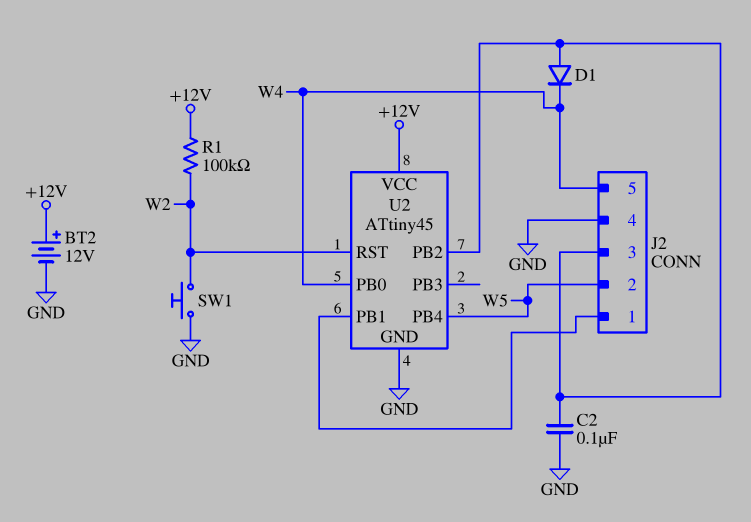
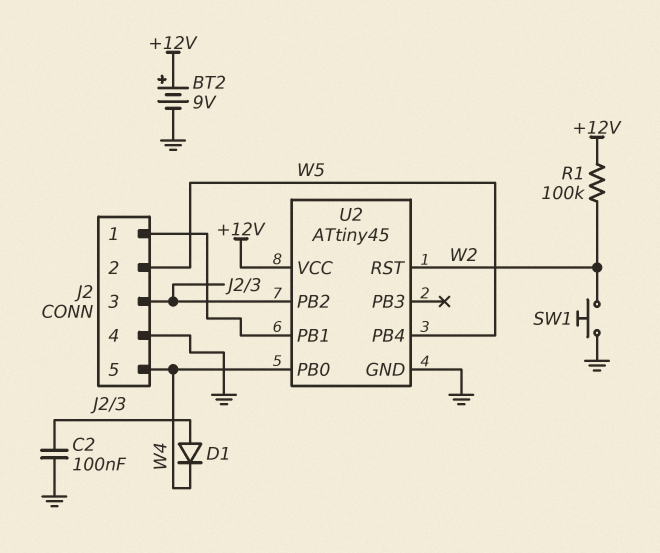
BT2: 12V (plus +12V, minus GND) -> 9V (plus +12V, minus GND)

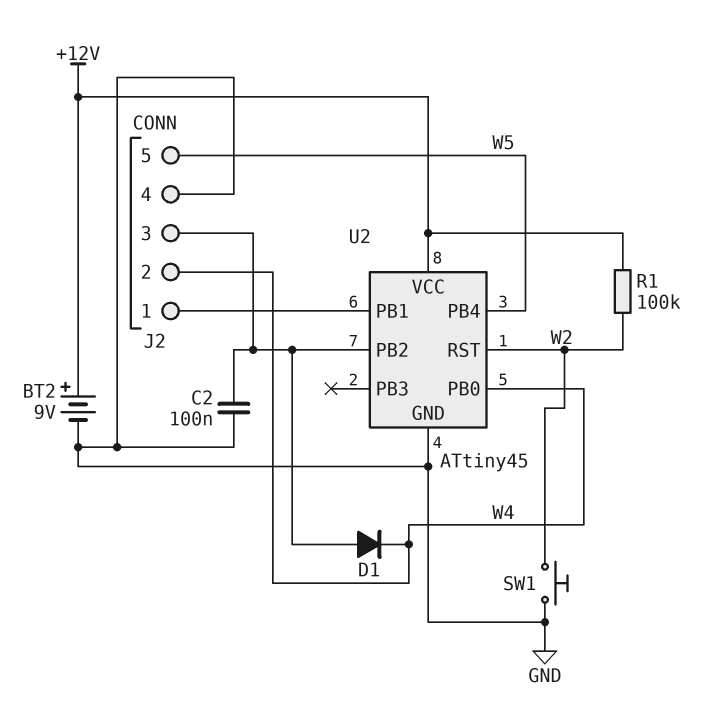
J2 pin 2: W5 -> W4
J2 pin 5: W4 -> W5

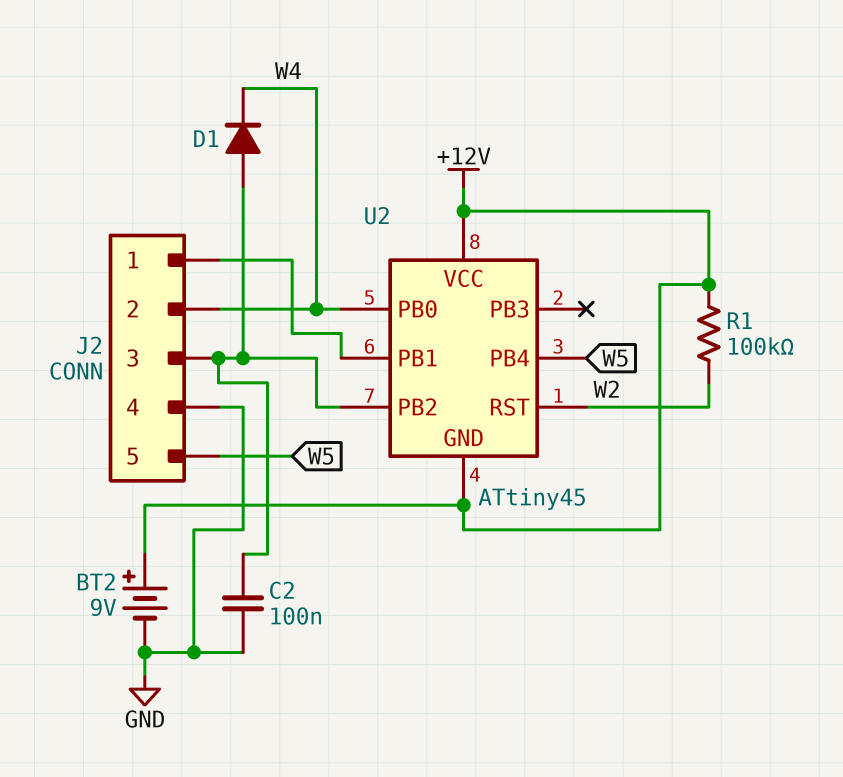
SW1: button (GND, W2) -> none
U2 pin GND: GND -> +12V

